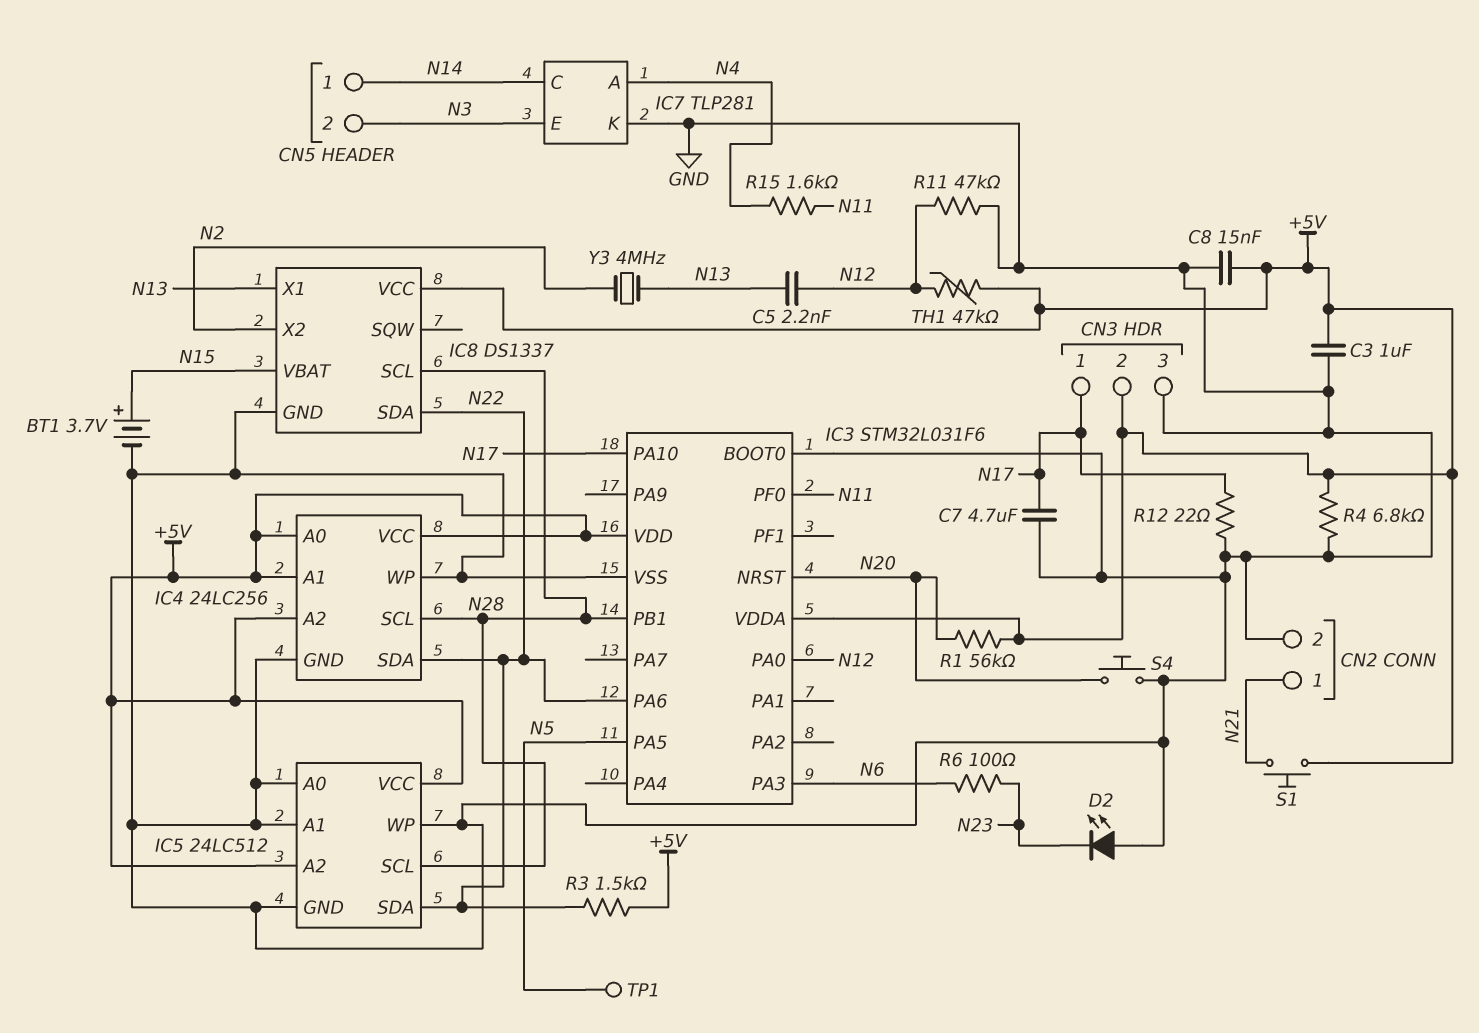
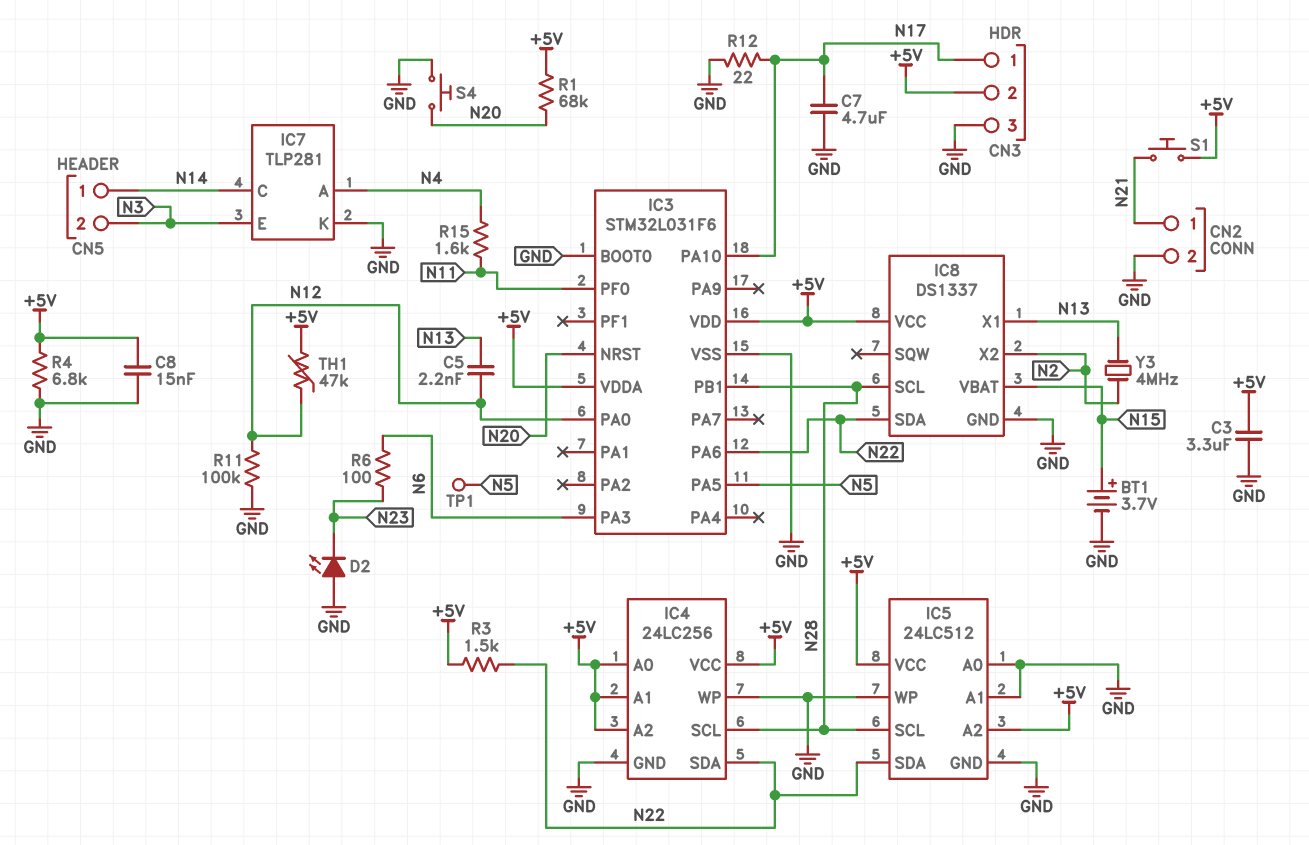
C3: 1uF (+5V, GND) -> 3.3uF (+5V, GND)
R1: 56k (+5V, N20) -> 68k (+5V, N20)
R11: 47k (GND, N12) -> 100k (GND, N12)

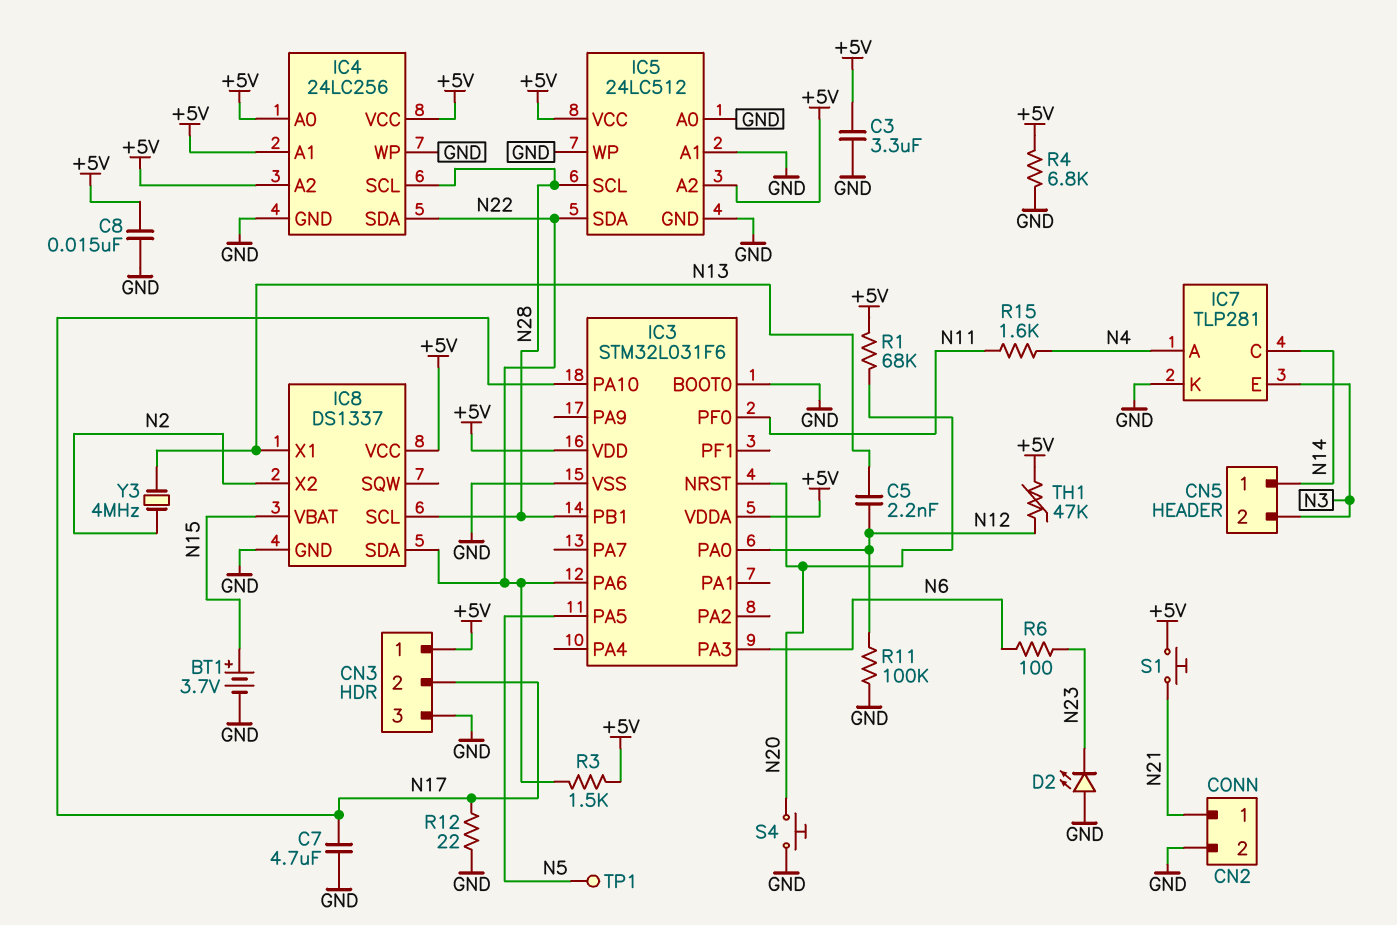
CN3 pin 1: N17 -> +5V
CN3 pin 2: +5V -> N17

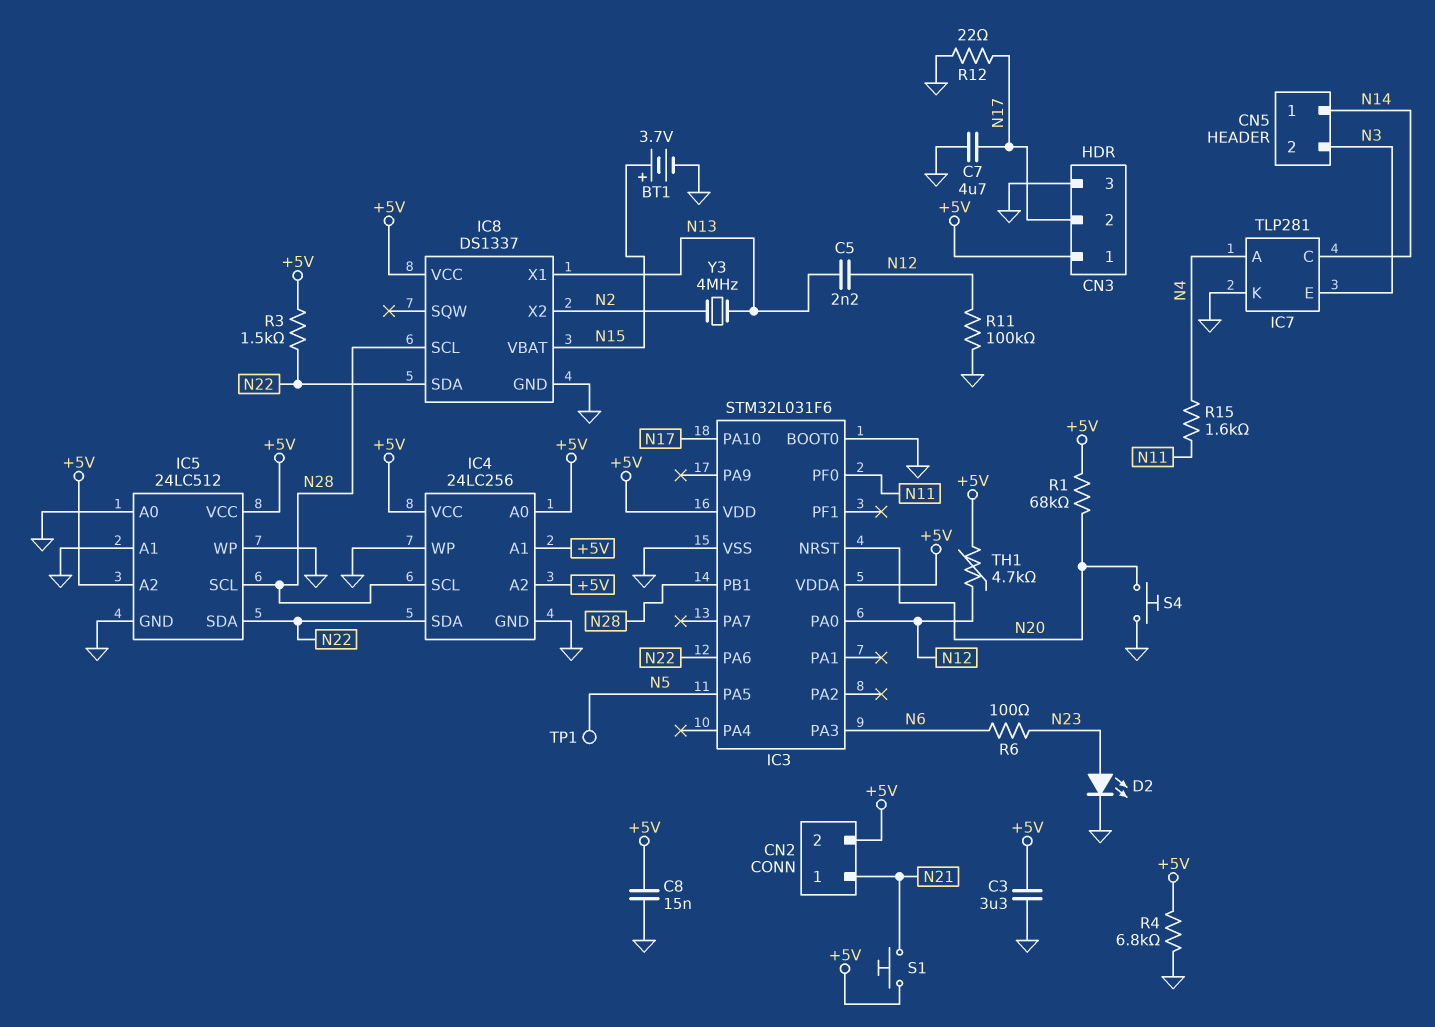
CN2 pin 2: GND -> +5V
D2: LED (A GND, K N23) -> LED (A N23, K GND)
TH1: 47k (+5V, N12) -> 4.7k (+5V, N12)

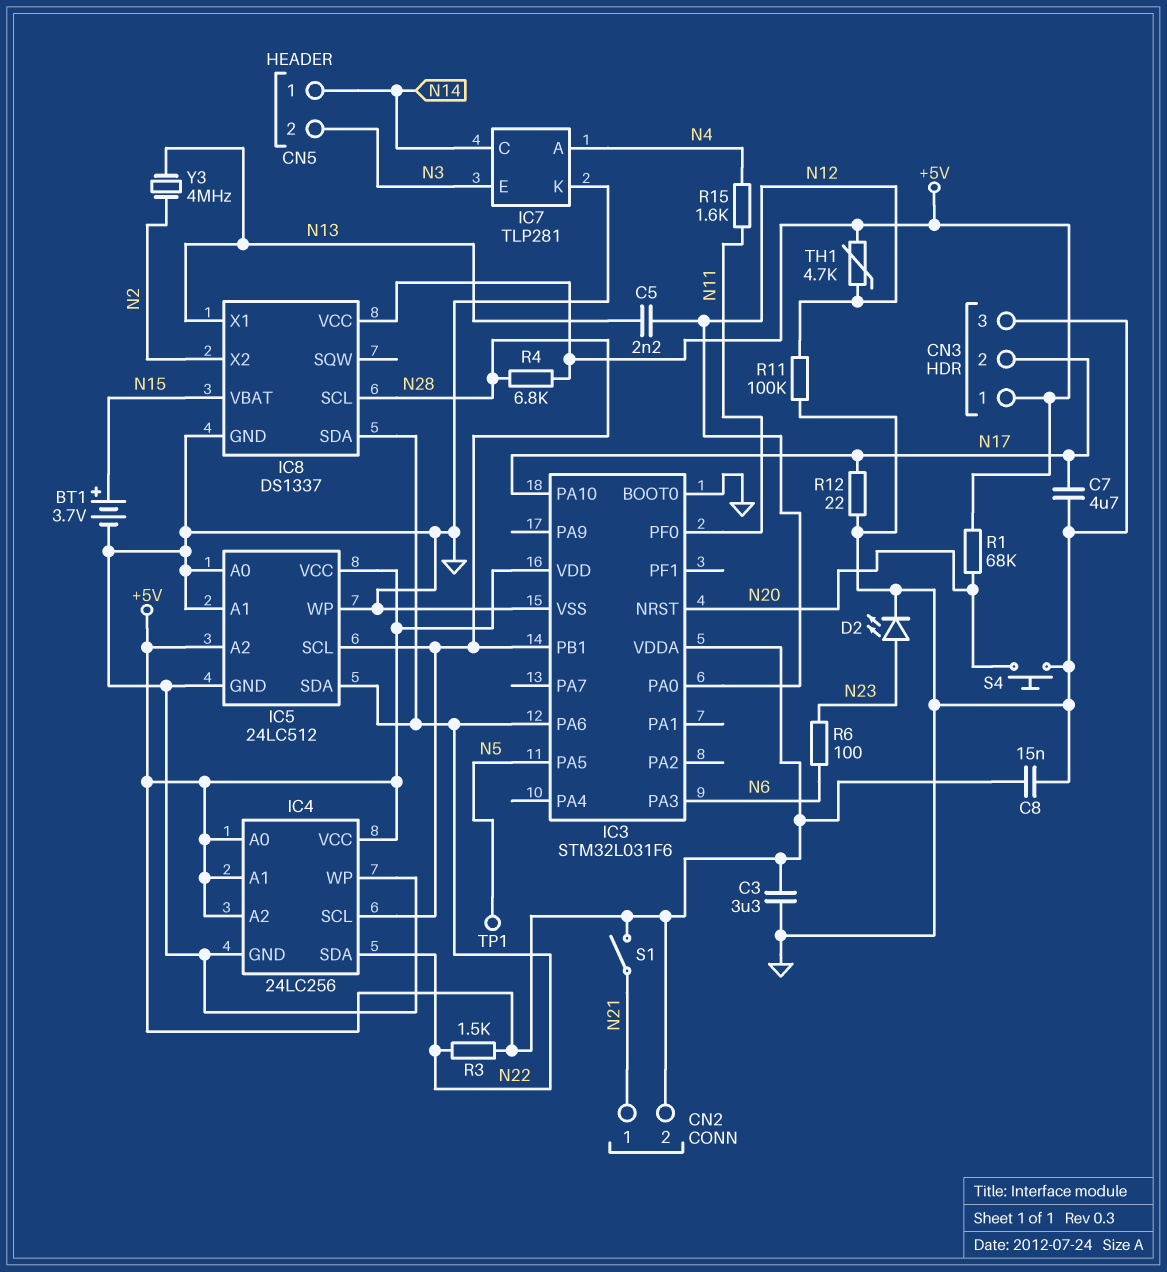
R4: 6.8k (+5V, GND) -> 6.8k (+5V, N28)
S1: button (+5V, N21) -> switch (+5V, N21)

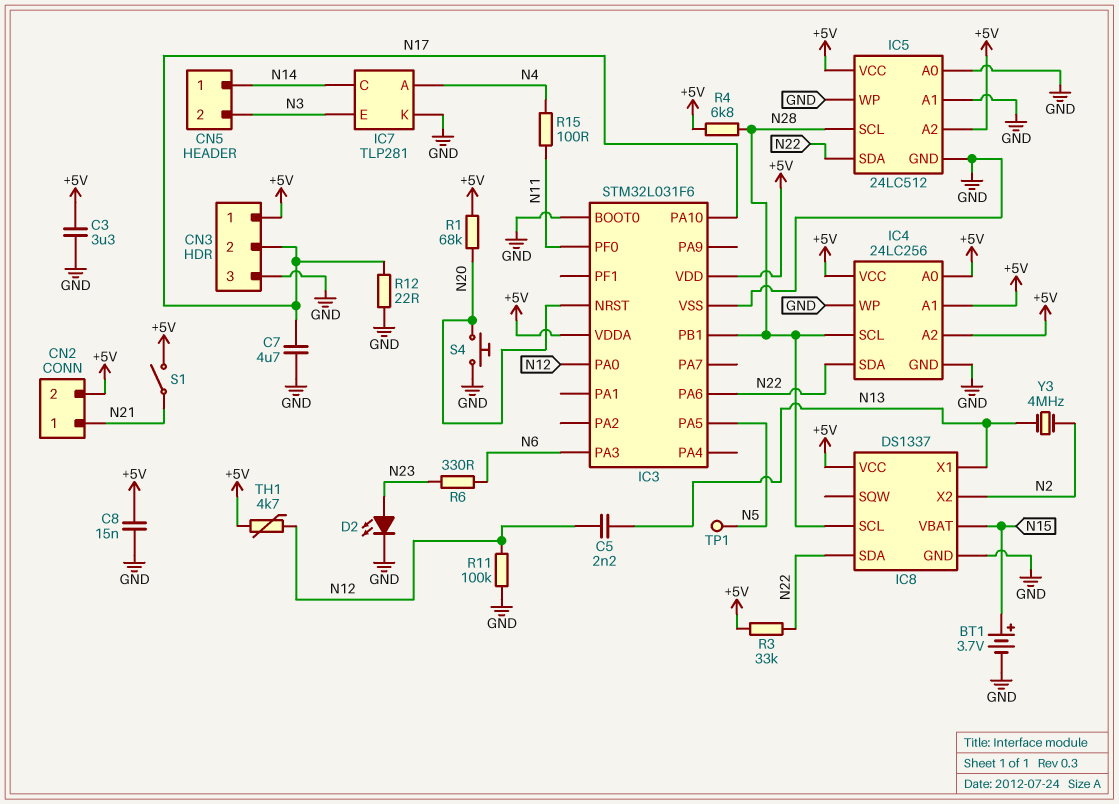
R3: 1.5k (+5V, N22) -> 33k (+5V, N22)
R6: 100 (N6, N23) -> 330 (N6, N23)
R15: 1.6k (N4, N11) -> 100 (N4, N11)

